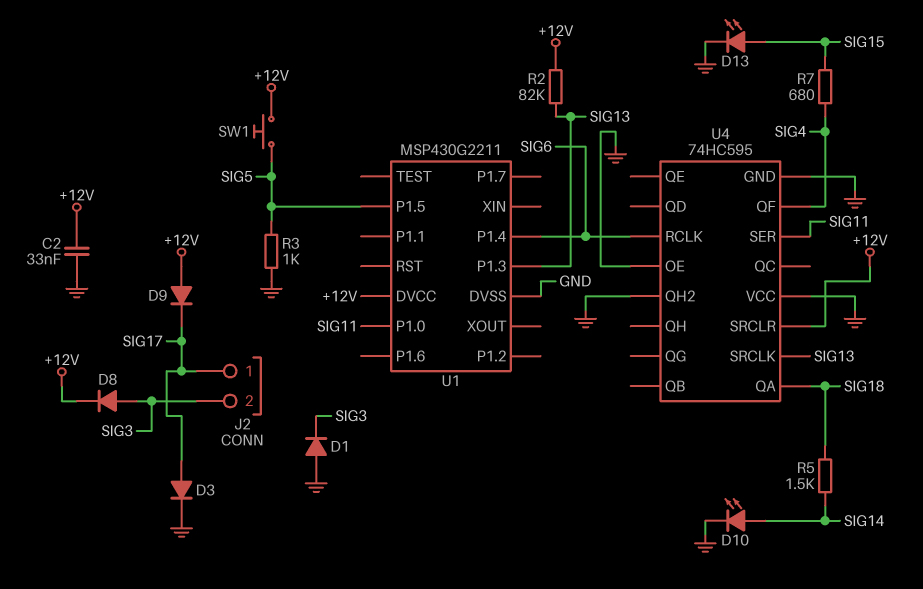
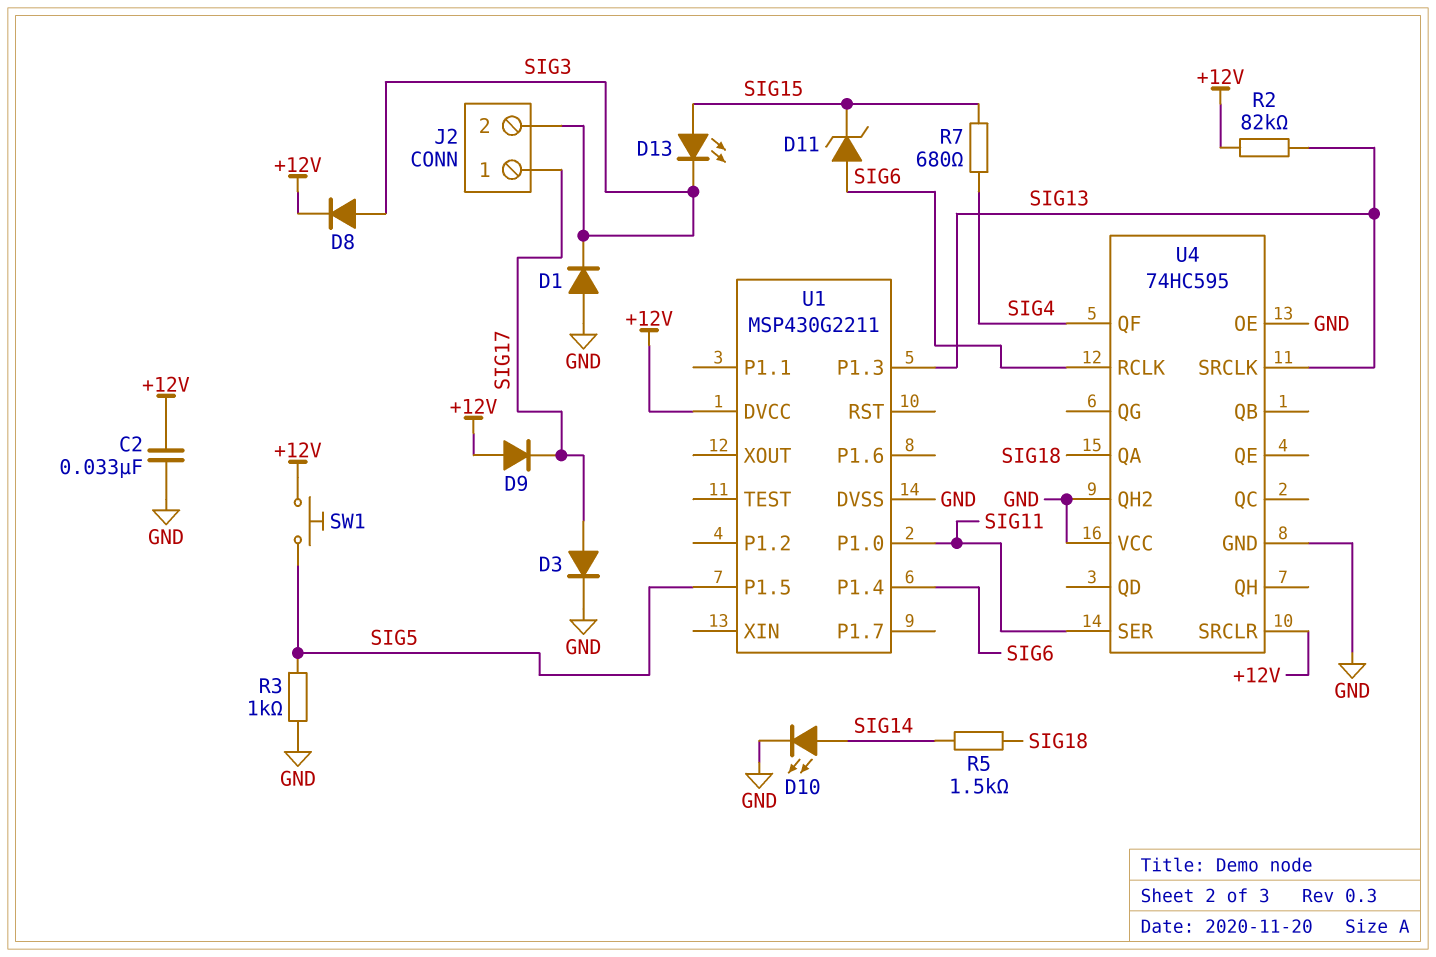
D11: none -> zener (A SIG6, K SIG15)
D13: LED (A SIG15, K GND) -> LED (A SIG15, K SIG3)

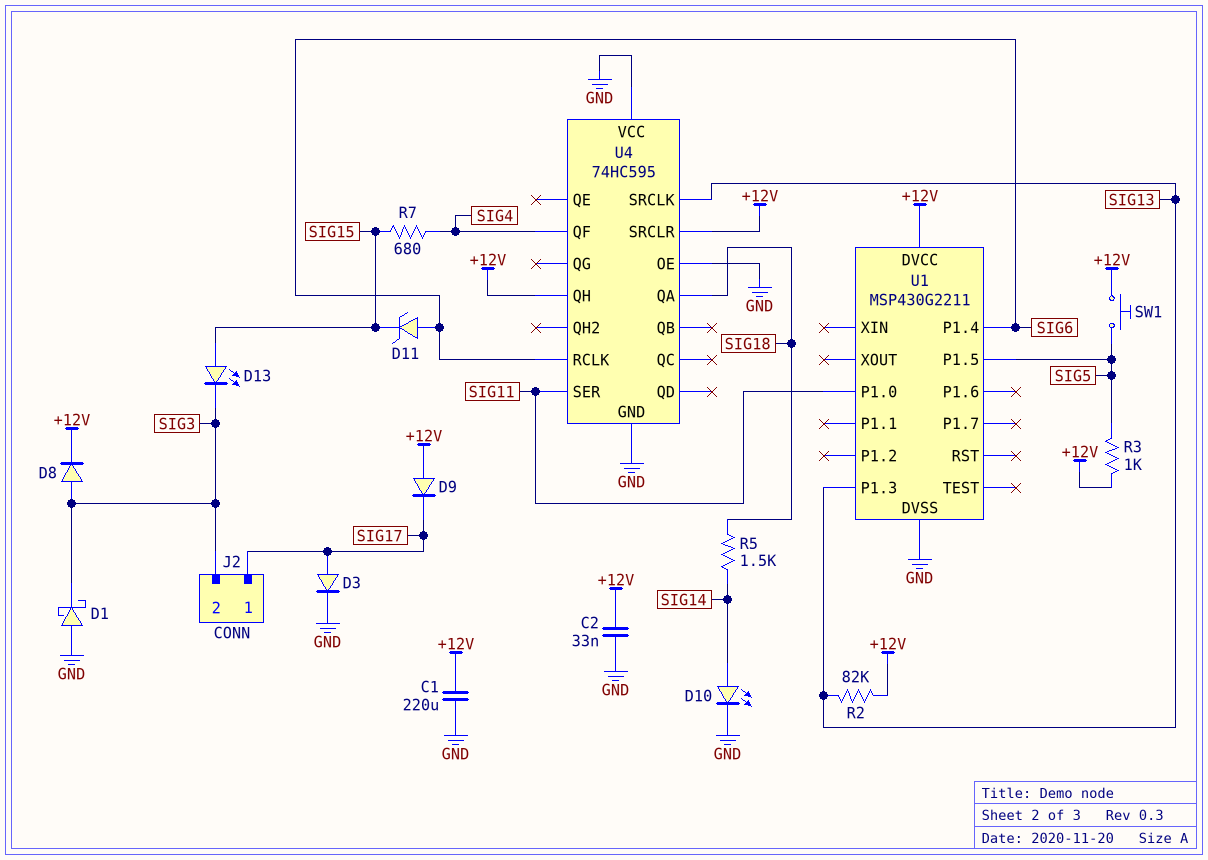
C1: none -> 220uF (+12V, GND)
D1: diode (A GND, K SIG3) -> schottky (A GND, K SIG3)
R3: 1k (GND, SIG5) -> 1k (+12V, SIG5)
U4 pin QH: none -> +12V
U4 pin QH2: GND -> none

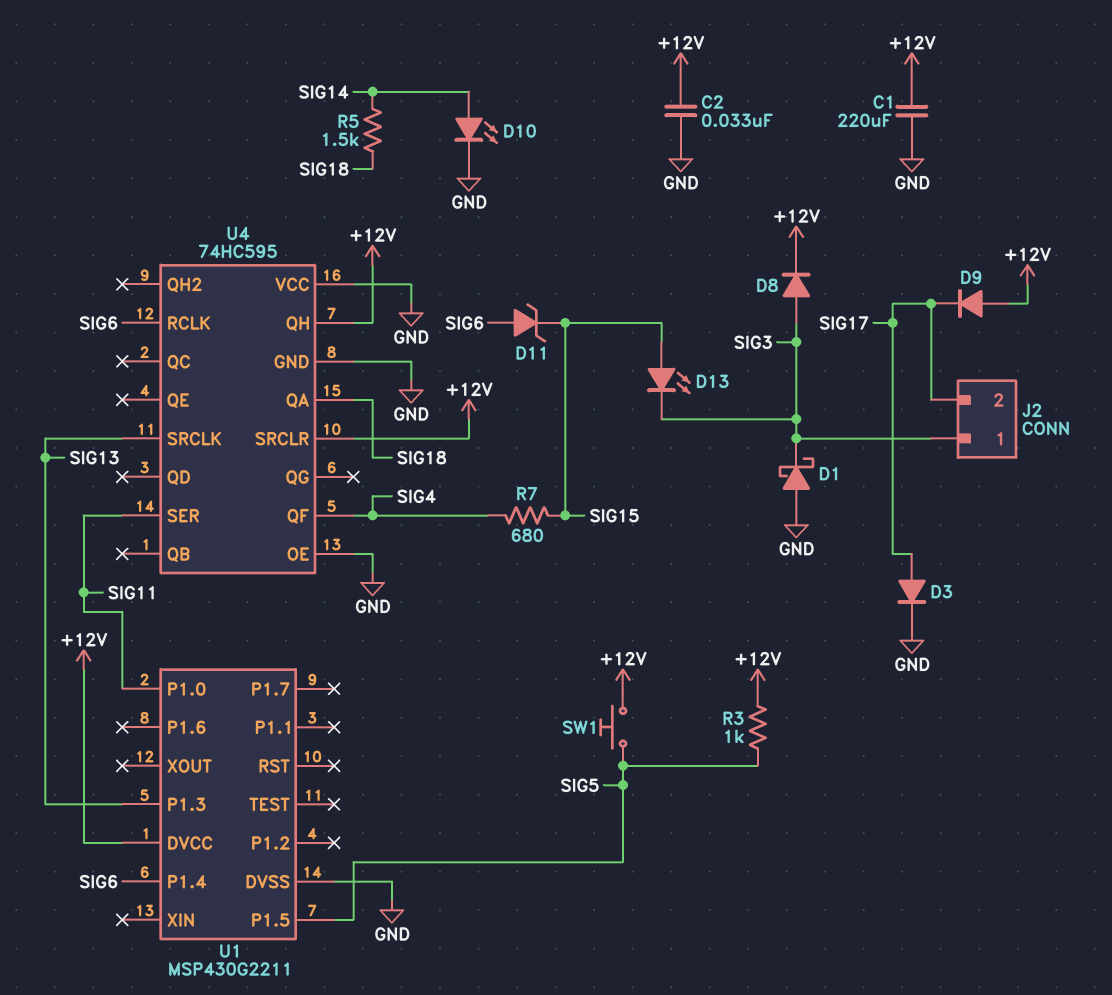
J2 pin 1: SIG17 -> SIG3
J2 pin 2: SIG3 -> SIG17
R2: 82k (+12V, SIG13) -> none

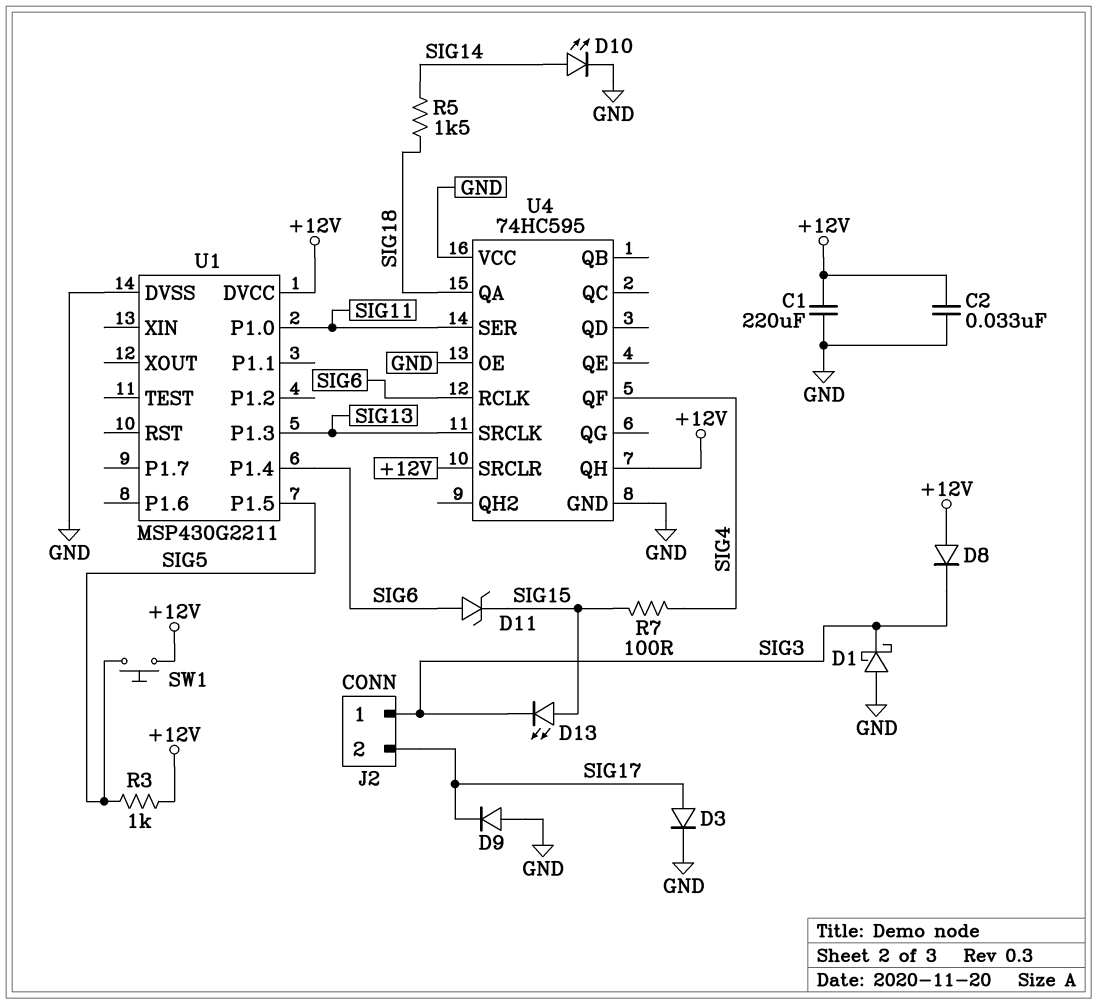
D8: diode (A SIG3, K +12V) -> diode (A +12V, K SIG3)
D9: diode (A +12V, K SIG17) -> diode (A GND, K SIG17)
R7: 680 (SIG4, SIG15) -> 100 (SIG4, SIG15)

